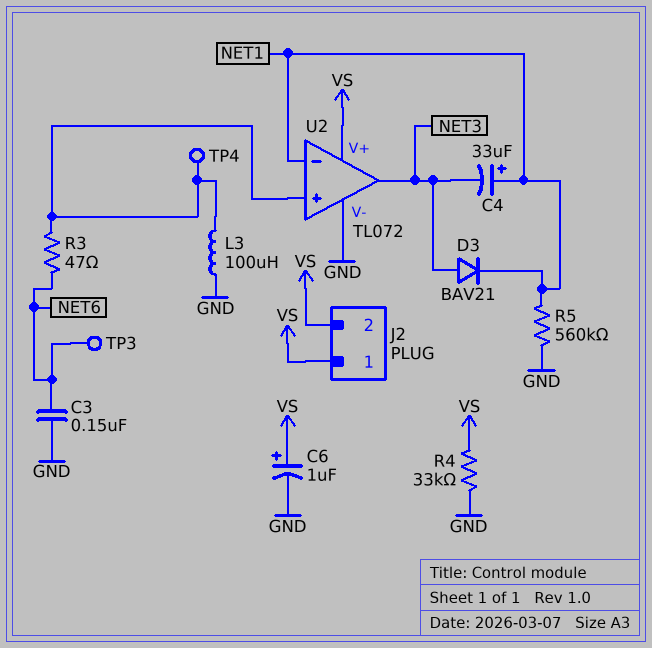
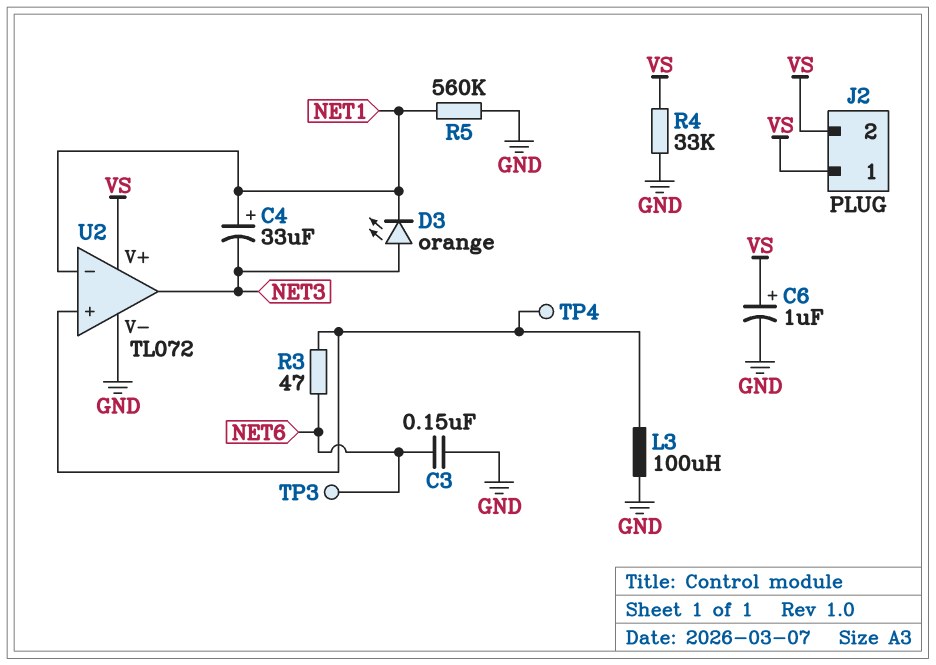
D3: diode BAV21 (A NET3, K NET1) -> LED orange (A NET3, K NET1)

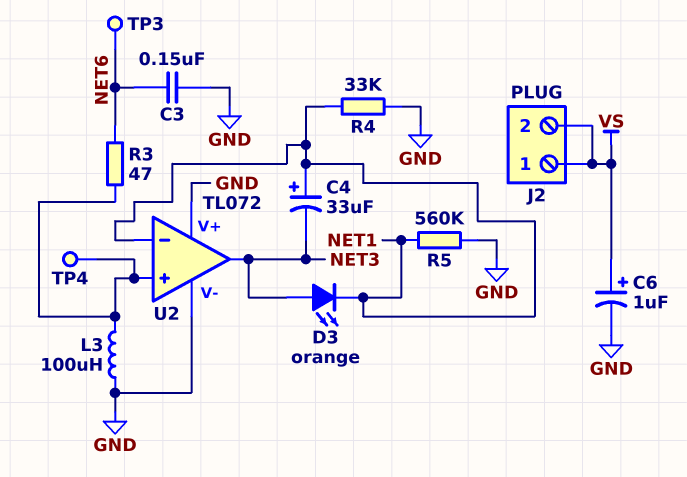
R4: 33k (GND, VS) -> 33k (GND, NET1)
U2 pin V+: VS -> GND

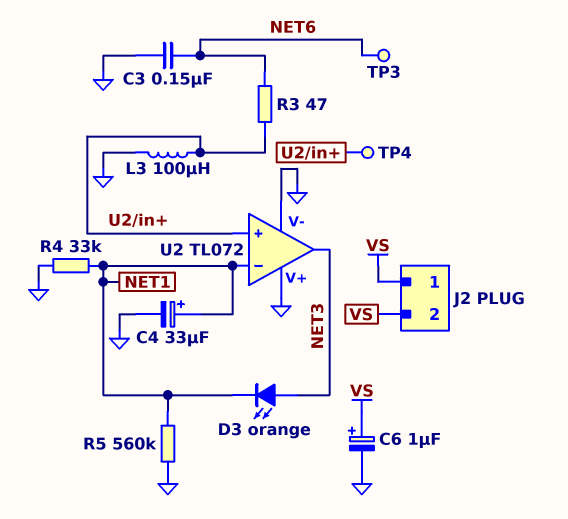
C4: 33uF (plus NET1, minus NET3) -> 33uF (plus NET1, minus GND)

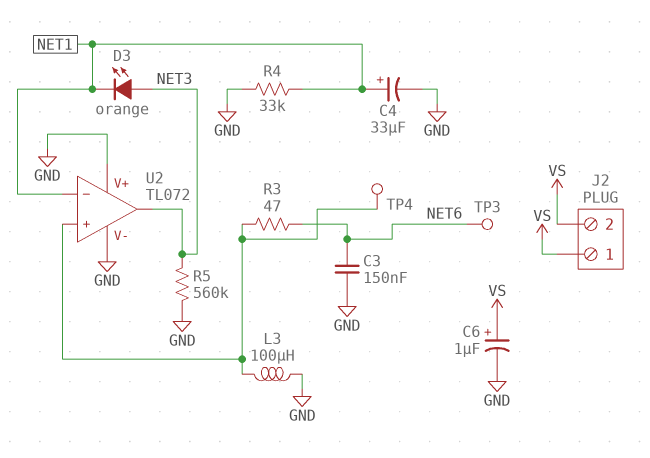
R5: 560k (GND, NET1) -> 560k (GND, NET3)

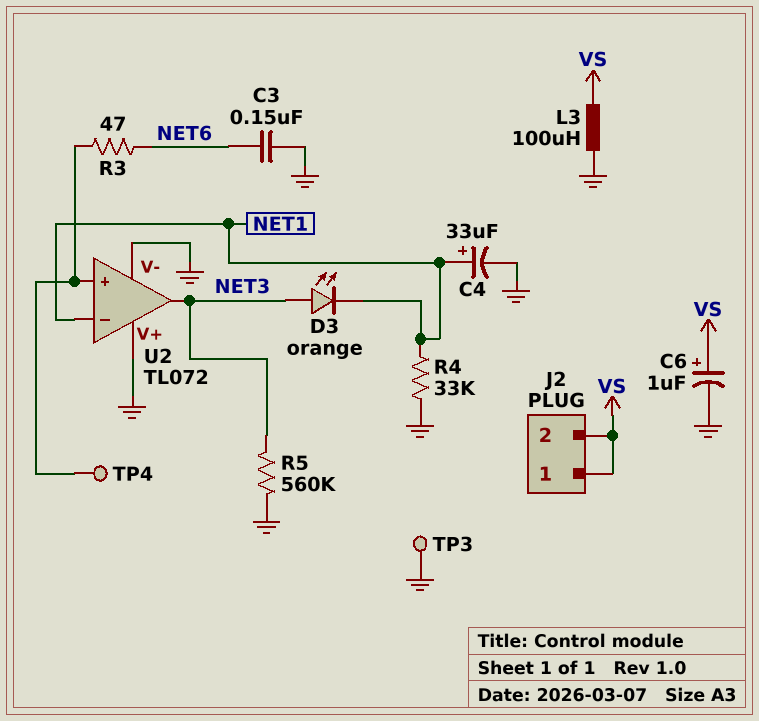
L3: 100uH (GND, U2/in+) -> 100uH (GND, VS)
TP3: test point (NET6) -> test point (GND)

